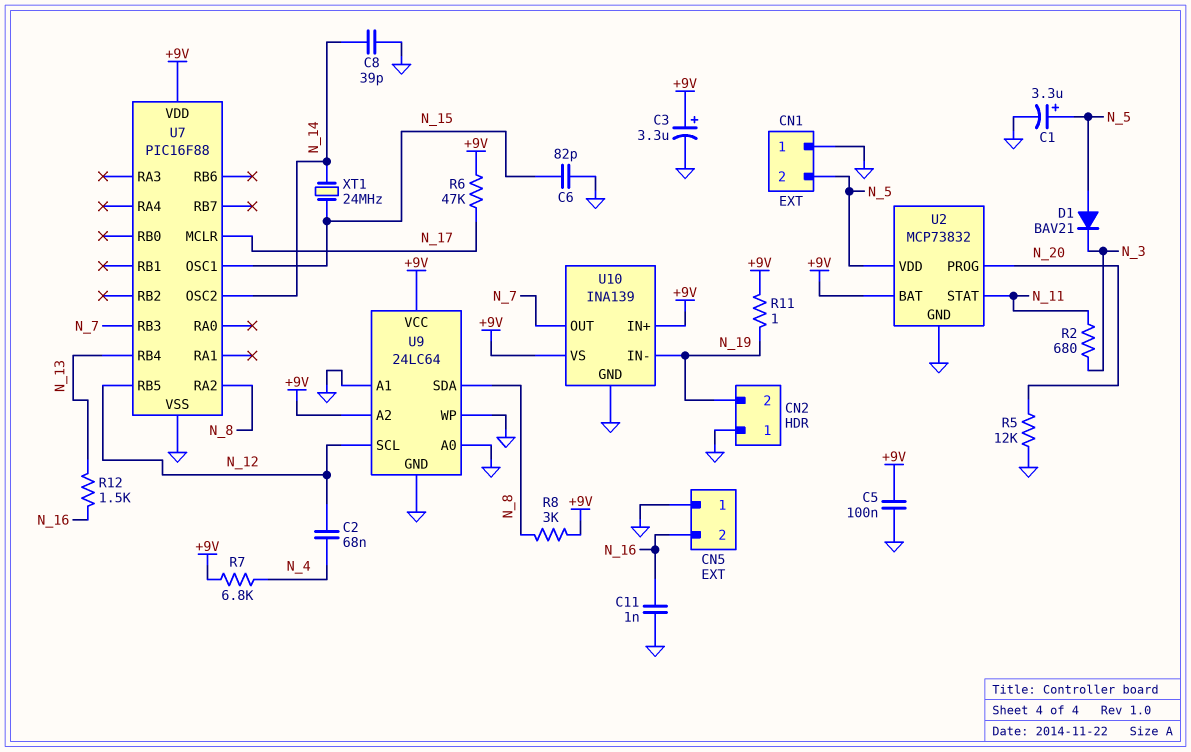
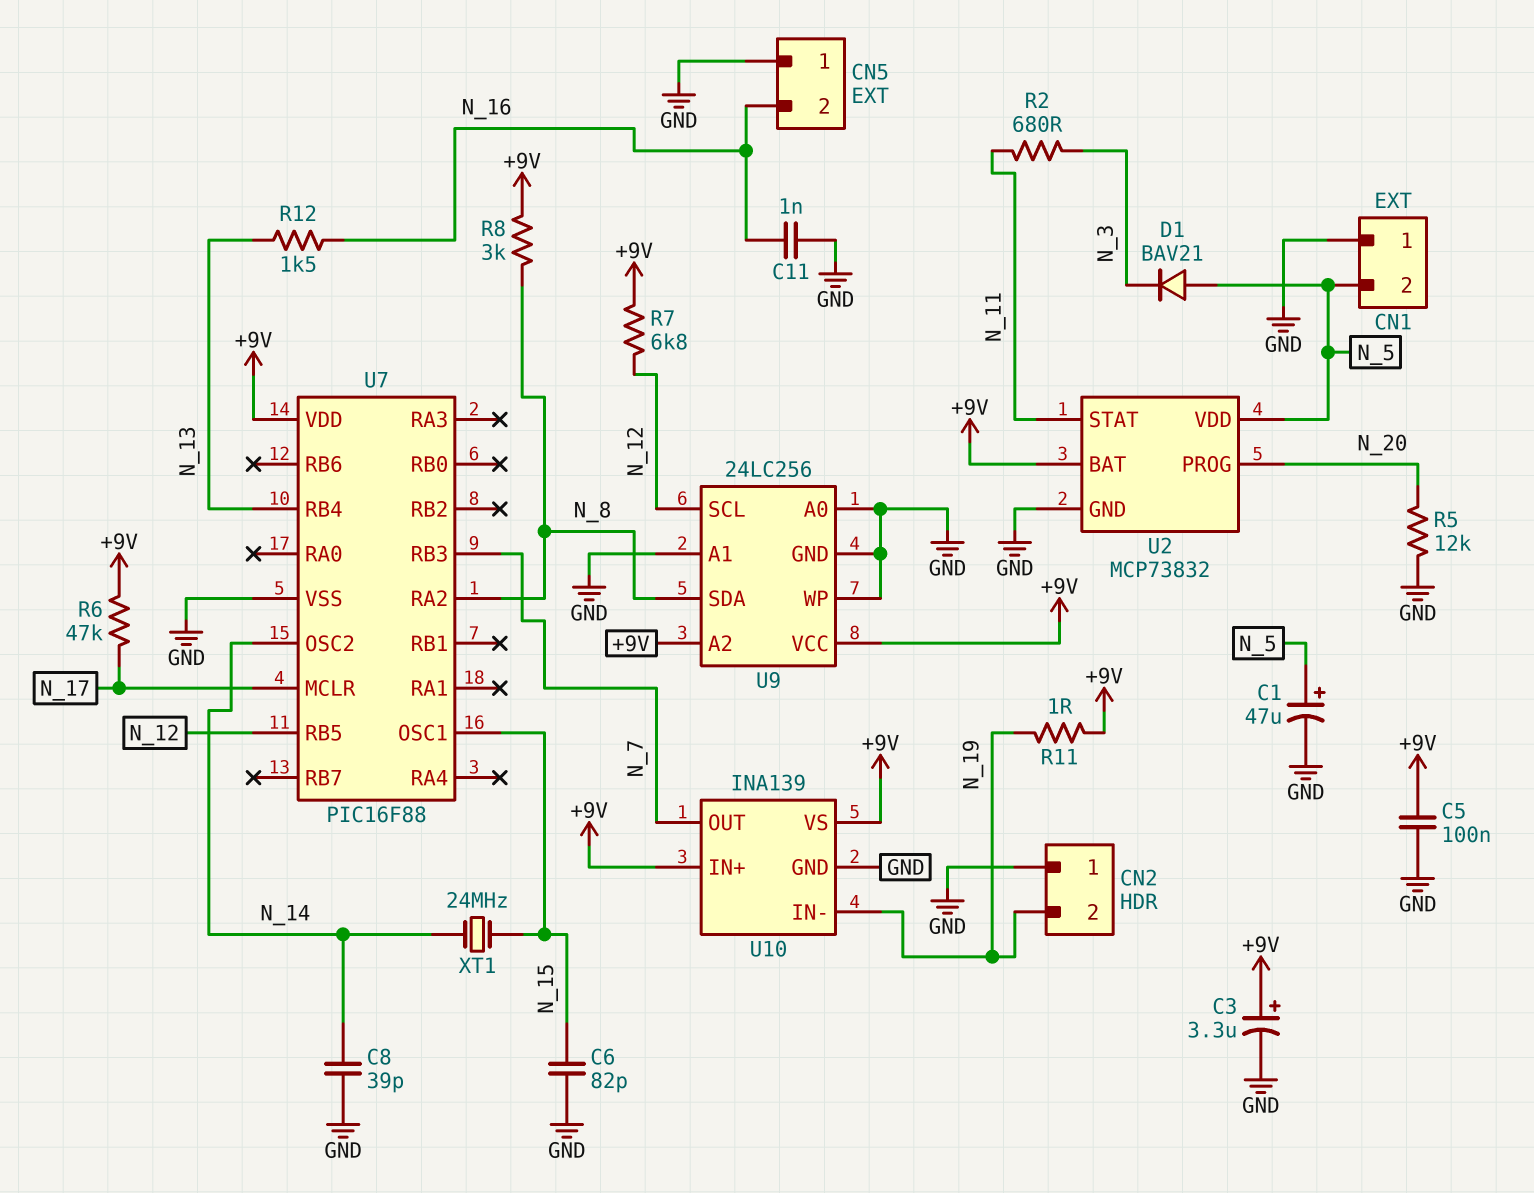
C1: 3.3uF (plus N_5, minus GND) -> 47uF (plus N_5, minus GND)
C2: 68nF (N_4, N_12) -> none
R7: 6.8k (+9V, N_4) -> 6.8k (+9V, N_12)
U9: 24LC64 -> 24LC256

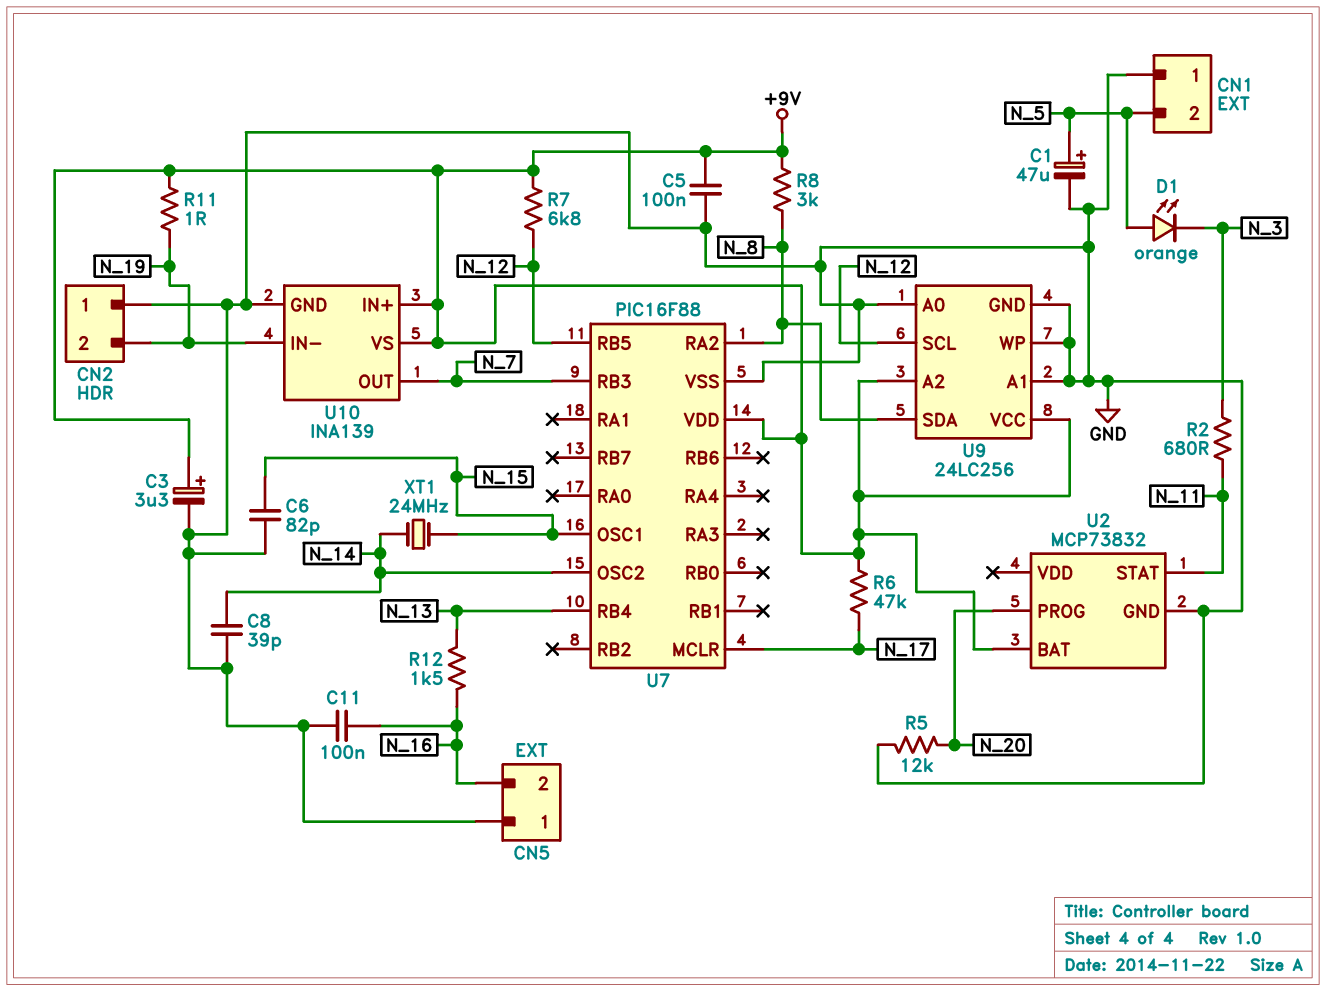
C11: 1nF (GND, N_16) -> 100nF (GND, N_16)
D1: diode BAV21 (A N_5, K N_3) -> LED orange (A N_5, K N_3)
U2 pin VDD: N_5 -> none

